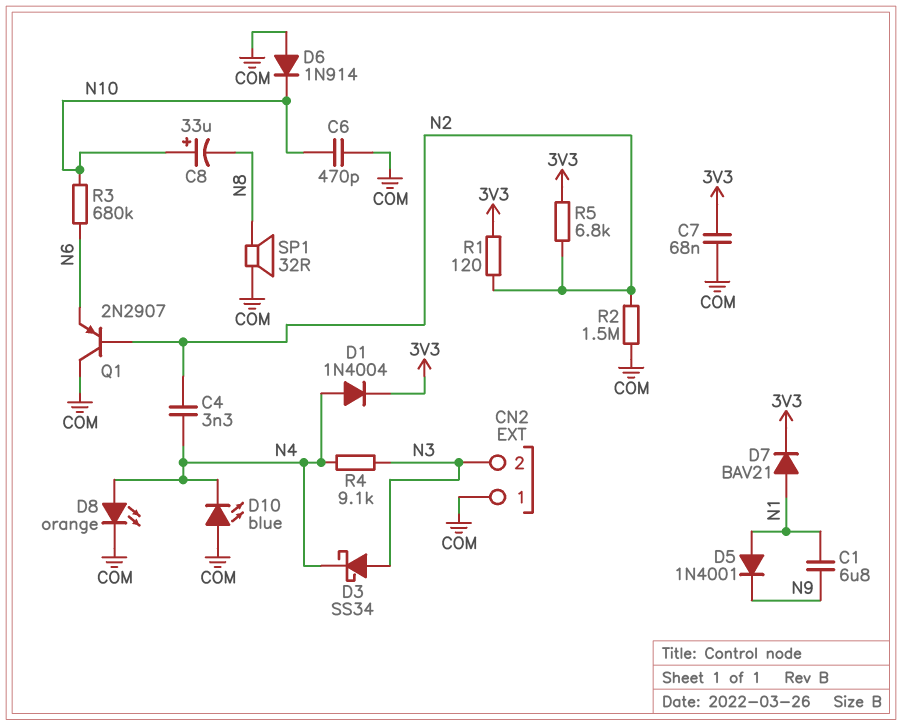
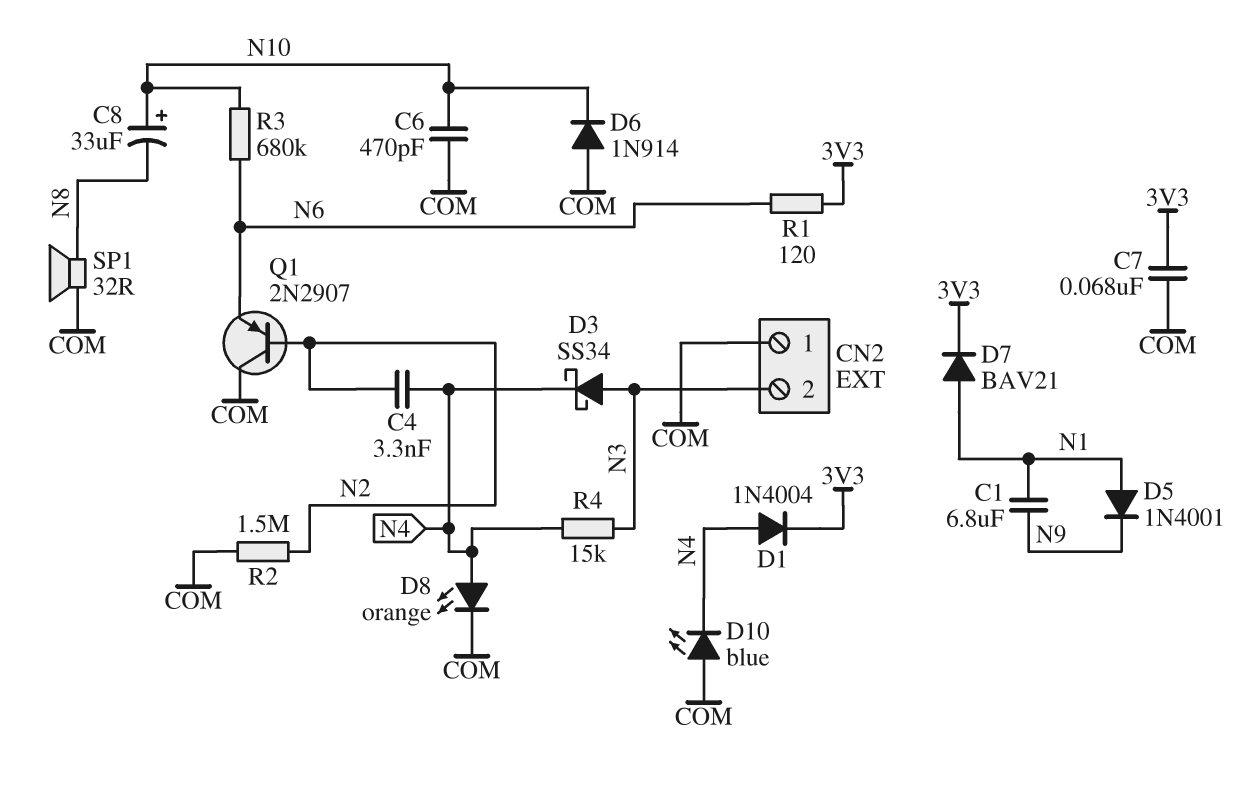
R1: 120 (3V3, N2) -> 120 (3V3, N6)
R4: 9.1k (N3, N4) -> 15k (N3, N4)
R5: 6.8k (3V3, N2) -> none

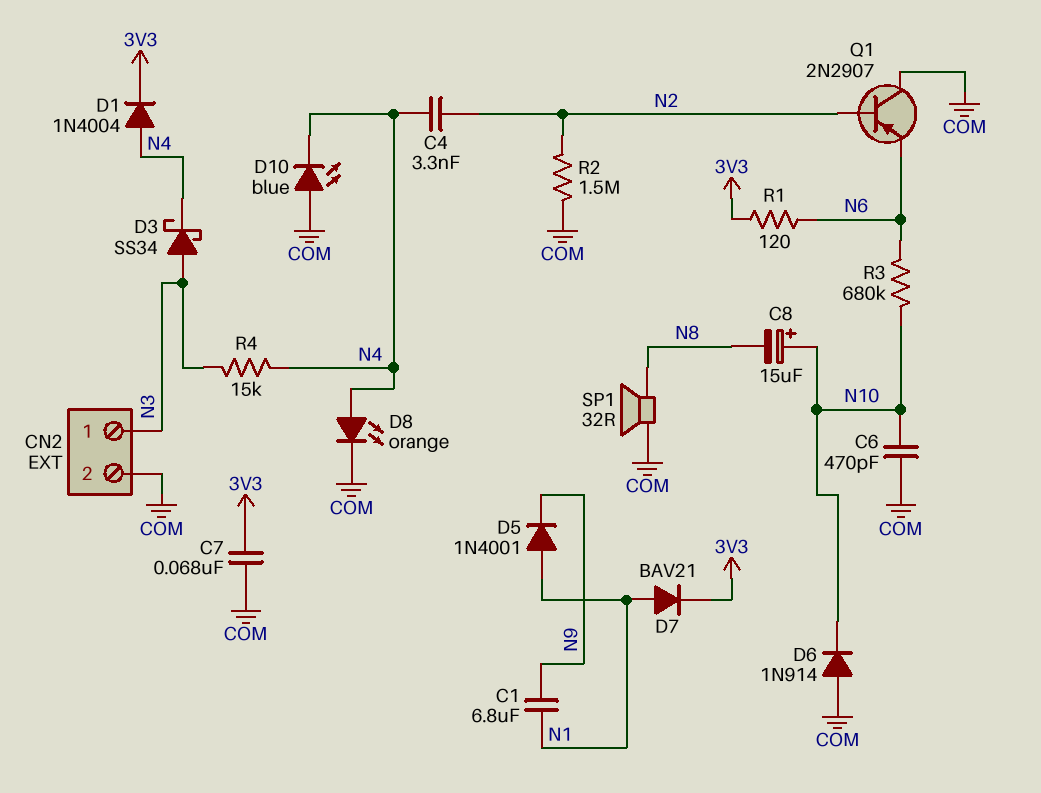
C8: 33uF (plus N10, minus N8) -> 15uF (plus N10, minus N8)
CN2 pin 1: COM -> N3
CN2 pin 2: N3 -> COM

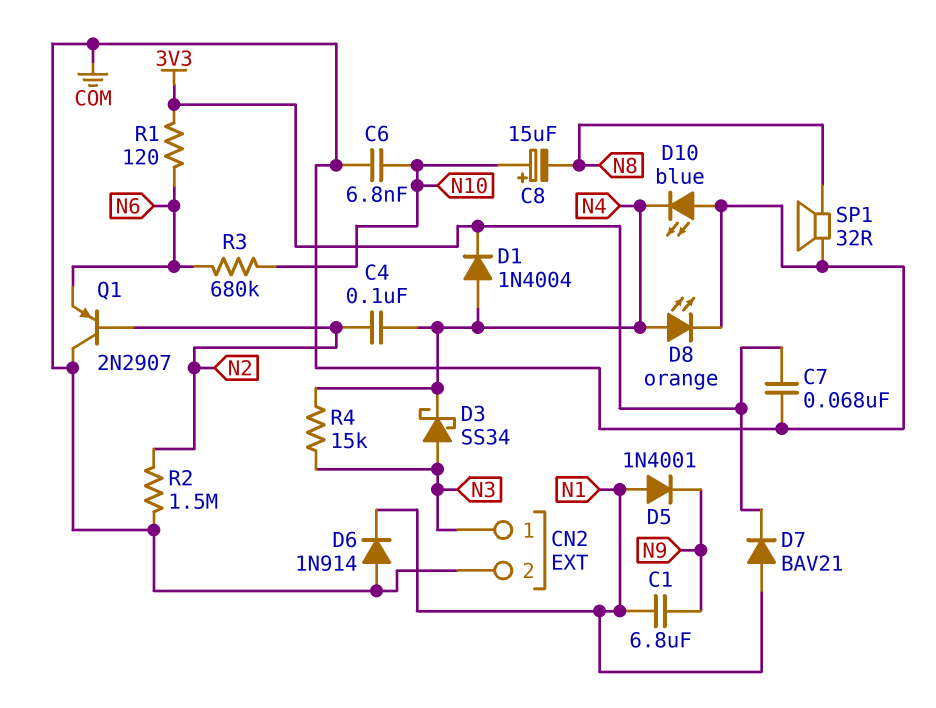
C4: 3.3nF (N2, N4) -> 100nF (N2, N4)
C6: 470pF (COM, N10) -> 6.8nF (COM, N10)
D6: diode 1N914 (A COM, K N10) -> diode 1N914 (A COM, K N1)

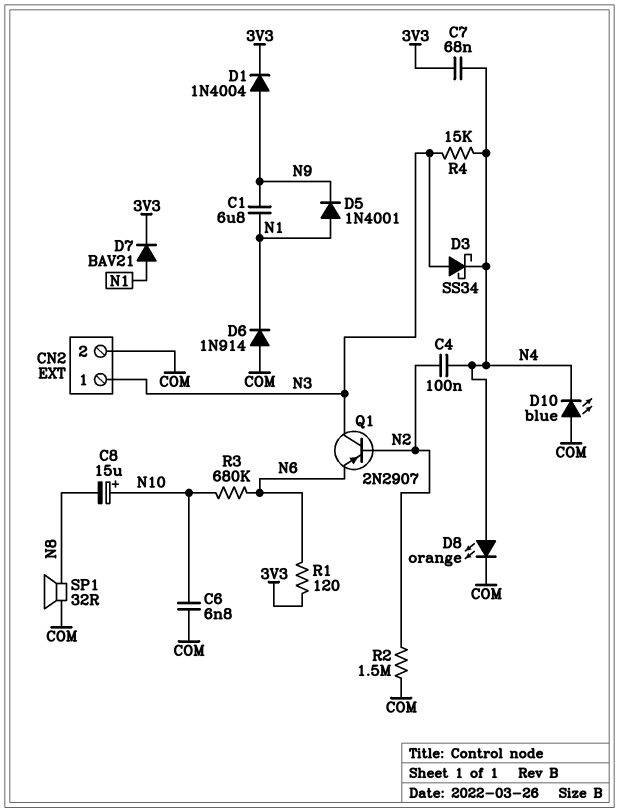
C7: 68nF (3V3, COM) -> 68nF (3V3, N4)
D1: diode 1N4004 (A N4, K 3V3) -> diode 1N4004 (A N9, K 3V3)
Q1: PNP 2N2907 (B N2, C COM, E N6) -> PNP 2N2907 (B N2, C N3, E N6)

